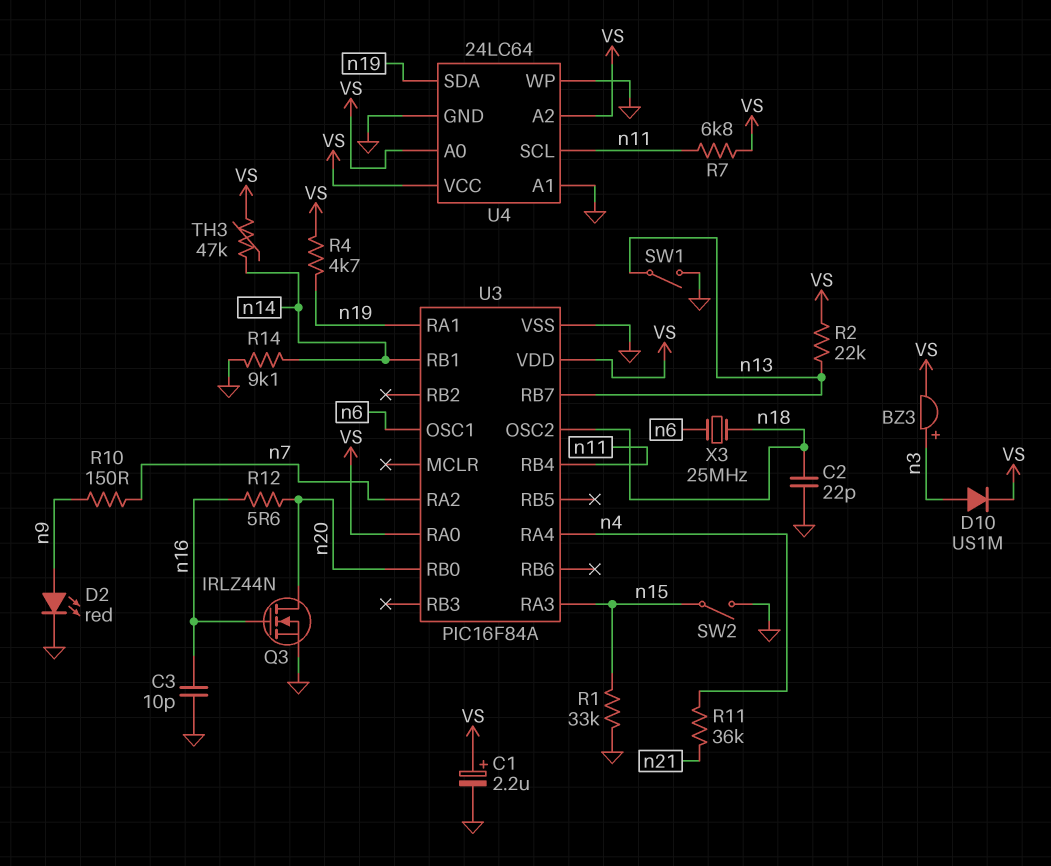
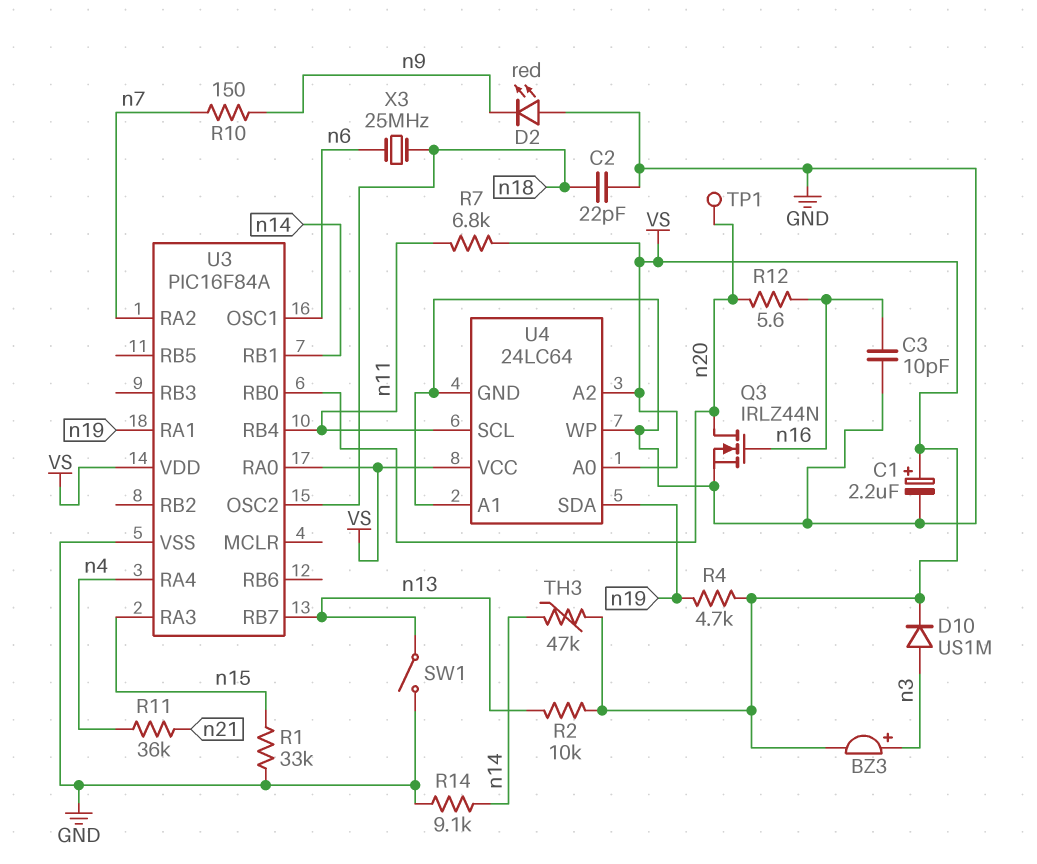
D2: LED red (A n9, K GND) -> LED red (A GND, K n9)
R2: 22k (VS, n13) -> 10k (VS, n13)
SW2: switch (GND, n15) -> none
TP1: none -> test point (n20)

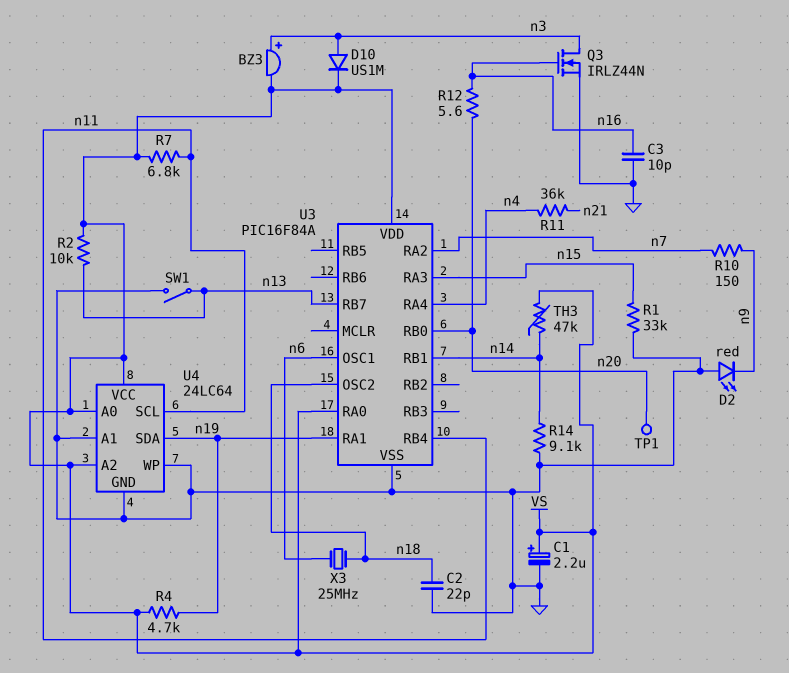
Q3: NMOS IRLZ44N (G n16, D n20, S GND) -> NMOS IRLZ44N (G n16, D n3, S GND)

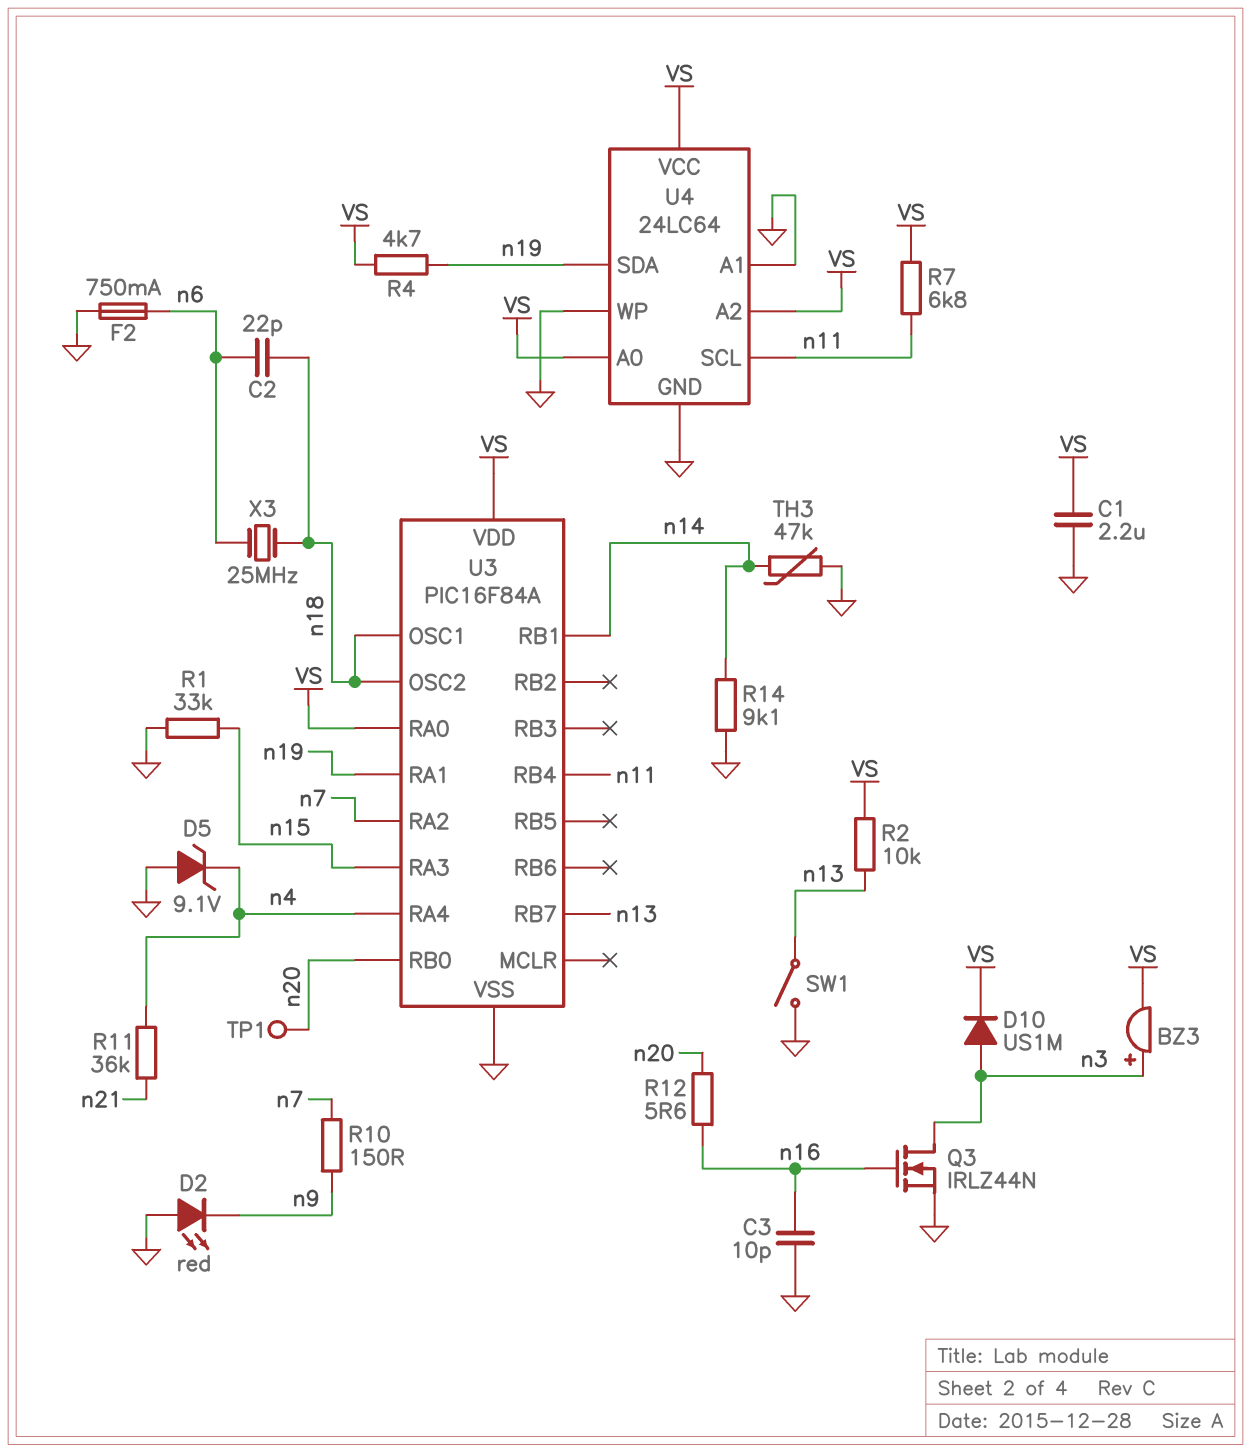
C1: 2.2uF (plus VS, minus GND) -> 2.2uF (GND, VS)
C2: 22pF (GND, n18) -> 22pF (n6, n18)
D5: none -> zener 9.1V (A GND, K n4)
F2: none -> 750mA (GND, n6)
TH3: 47k (VS, n14) -> 47k (GND, n14)
U3 pin OSC1: n6 -> n18

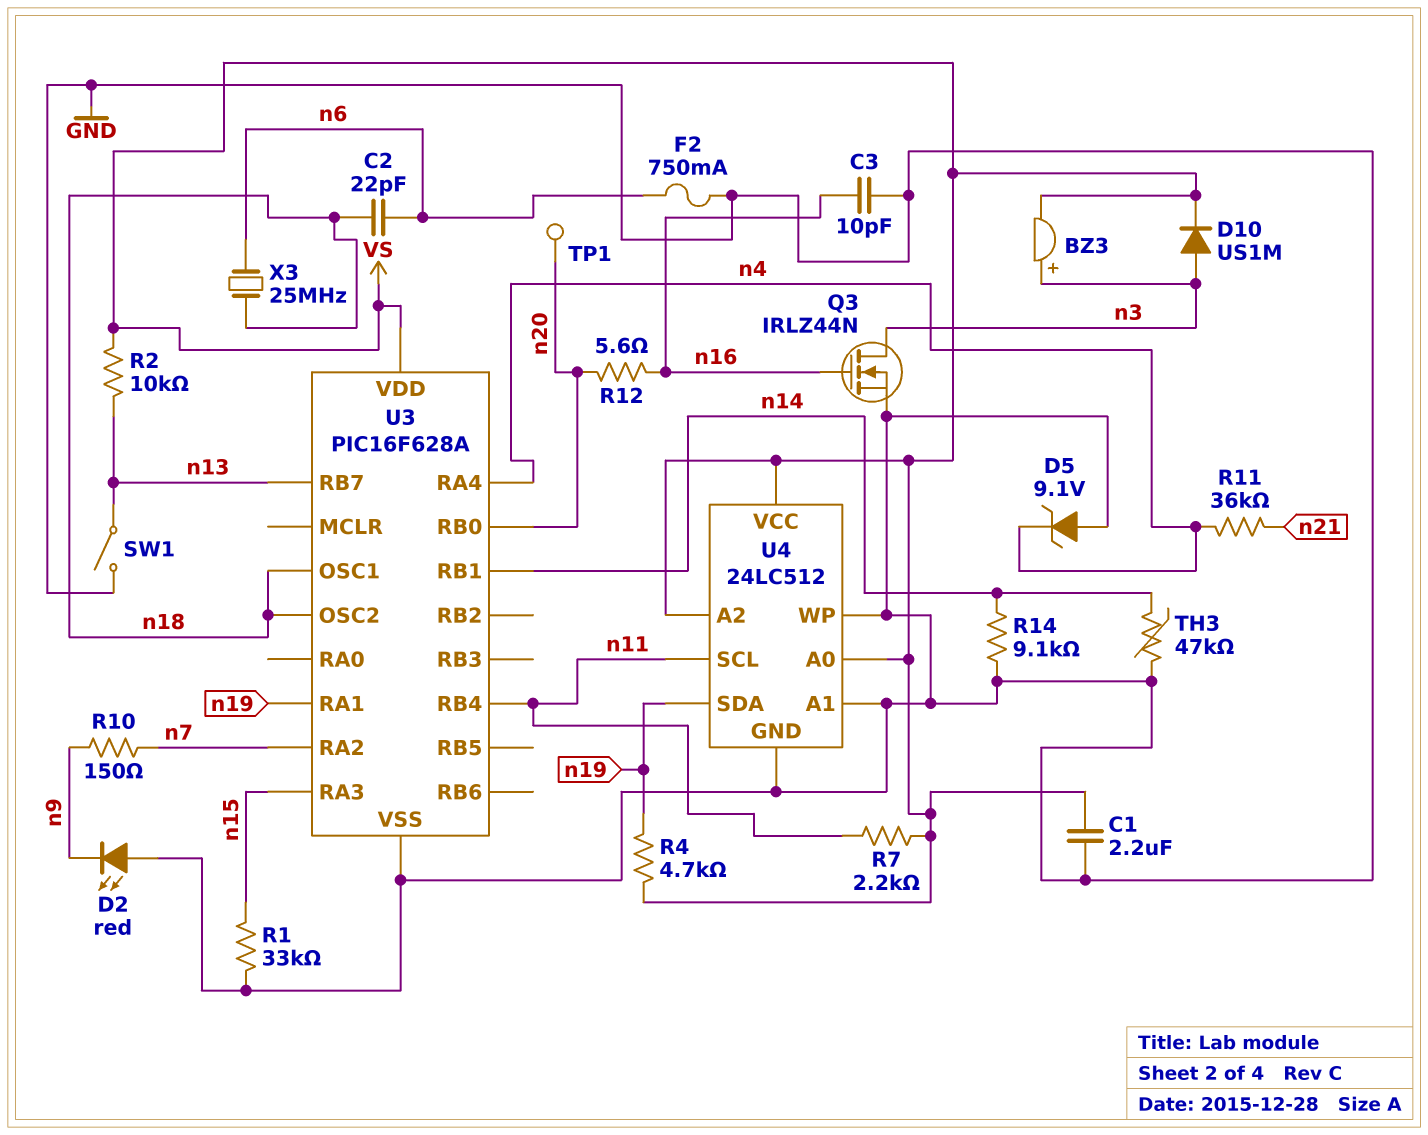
R7: 6.8k (VS, n11) -> 2.2k (VS, n11)
U3: PIC16F84A -> PIC16F628A
U3 pin RA0: VS -> none
U4: 24LC64 -> 24LC512

